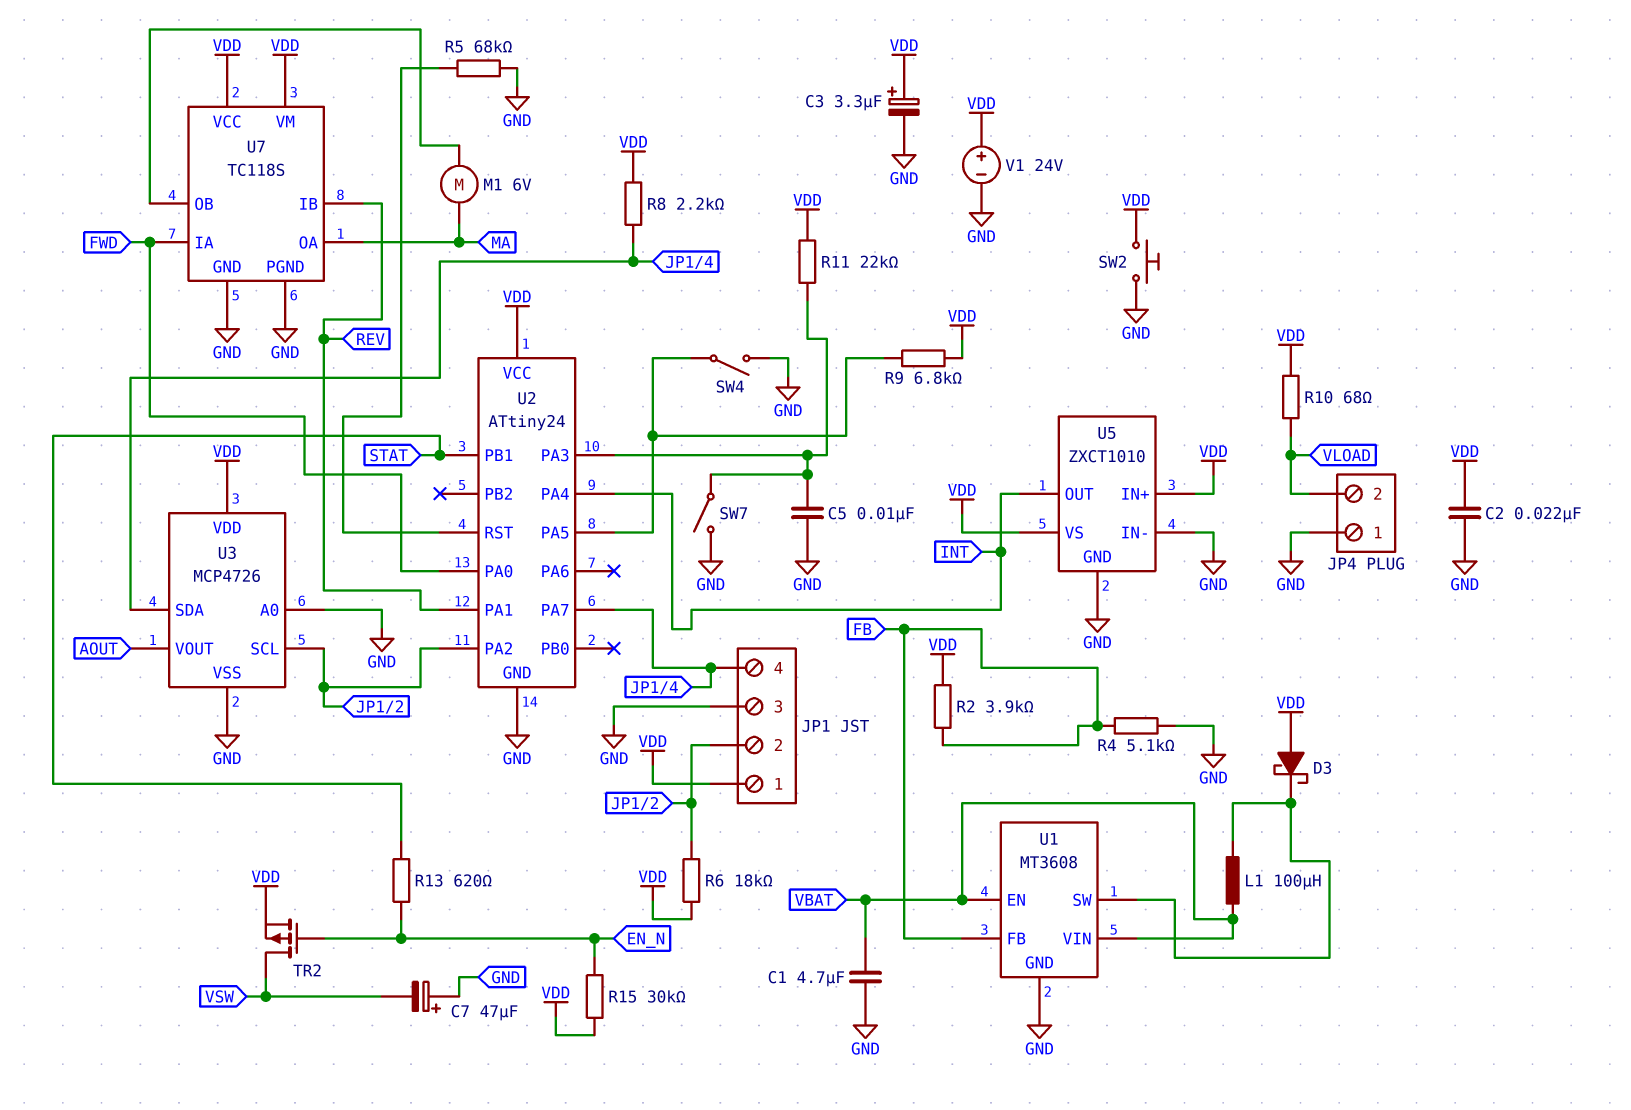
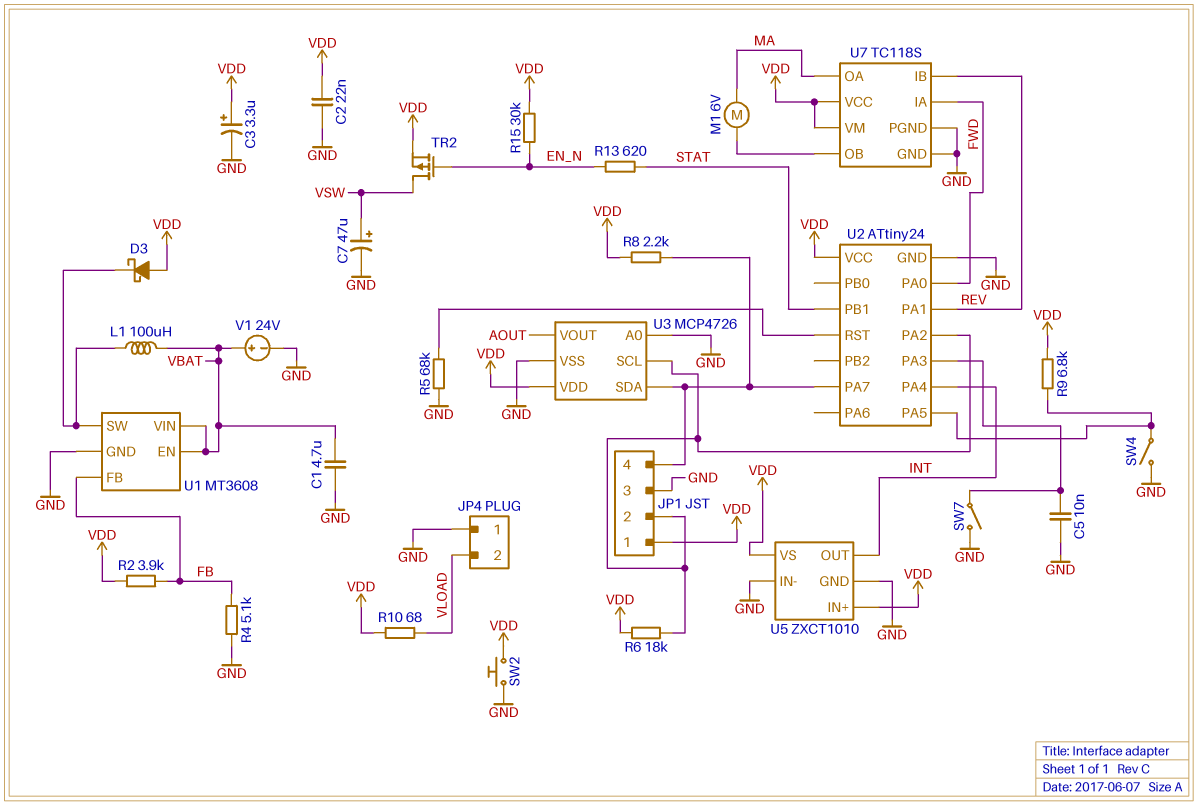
C7: 47uF (plus GND, minus VSW) -> 47uF (plus VSW, minus GND)
R11: 22k (U2/PA3, VDD) -> none
V1: 24V (plus VDD, minus GND) -> 24V (plus VBAT, minus GND)

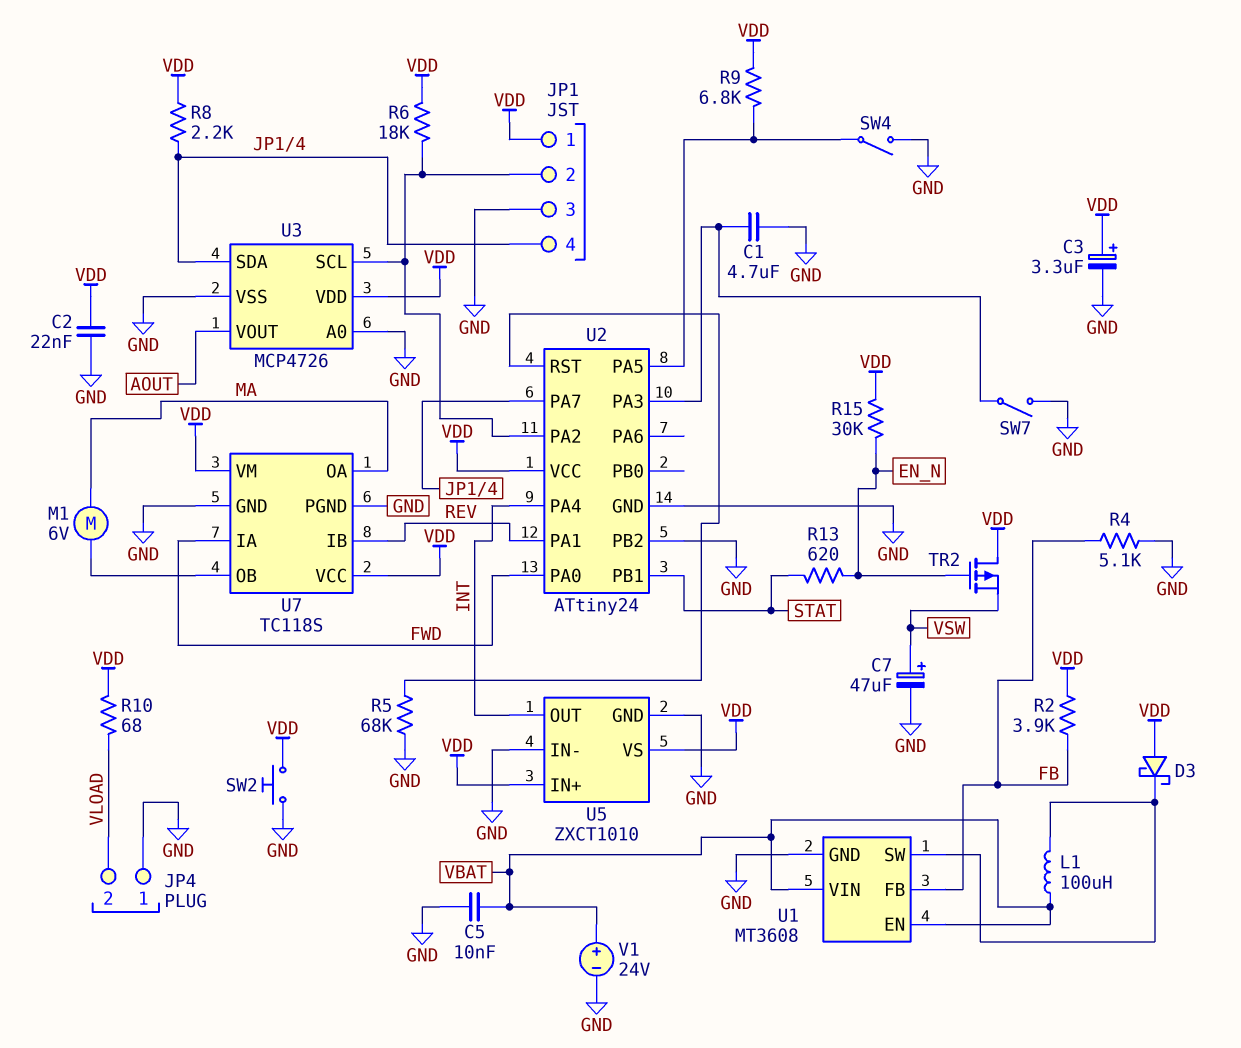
C1: 4.7uF (GND, VBAT) -> 4.7uF (GND, U2/PA3)
C5: 10nF (GND, U2/PA3) -> 10nF (GND, VBAT)
TR2: PMOS (G EN_N, D VSW, S VDD) -> PMOS (G EN_N, D VDD, S VSW)
U2 pin PB2: none -> GND

